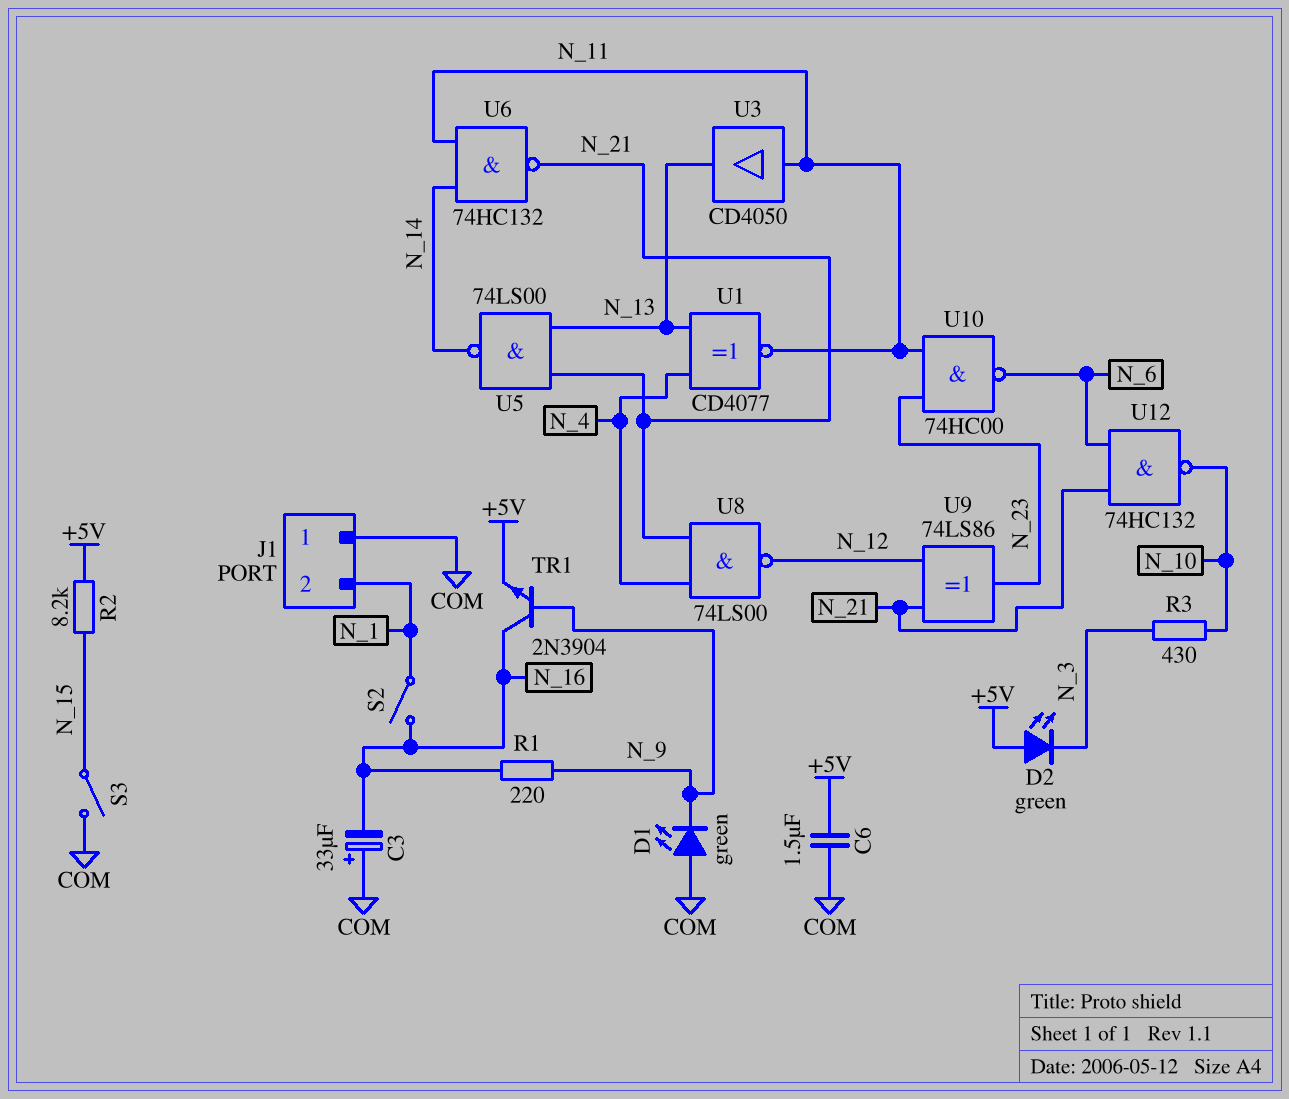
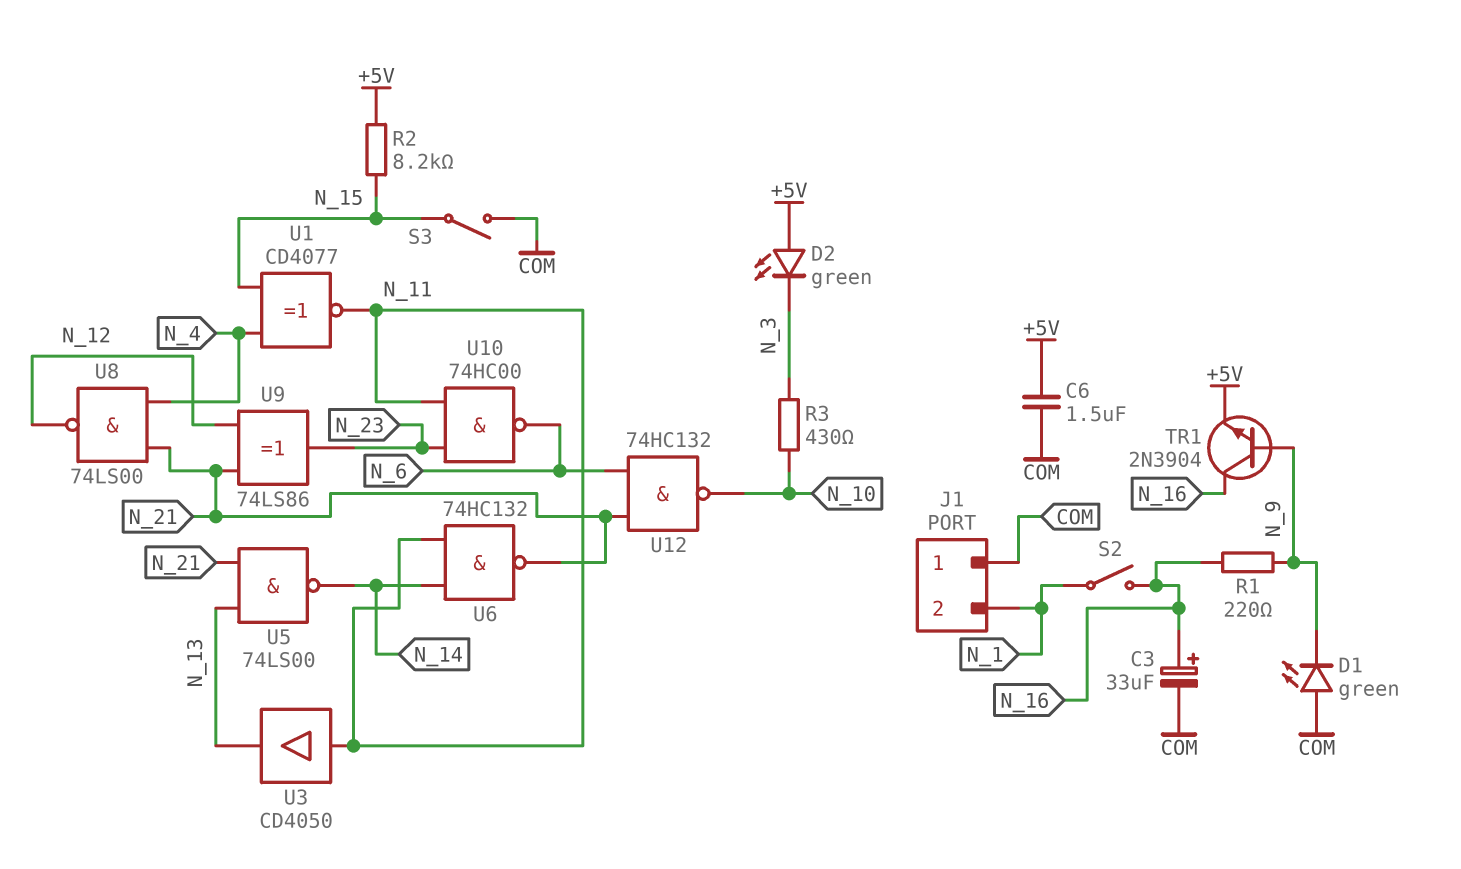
C3: 33uF (plus COM, minus N_16) -> 33uF (plus N_16, minus COM)
U1: XNOR CD4077 (in N_4, in N_13, out N_11) -> XNOR CD4077 (in N_4, in N_15, out N_11)

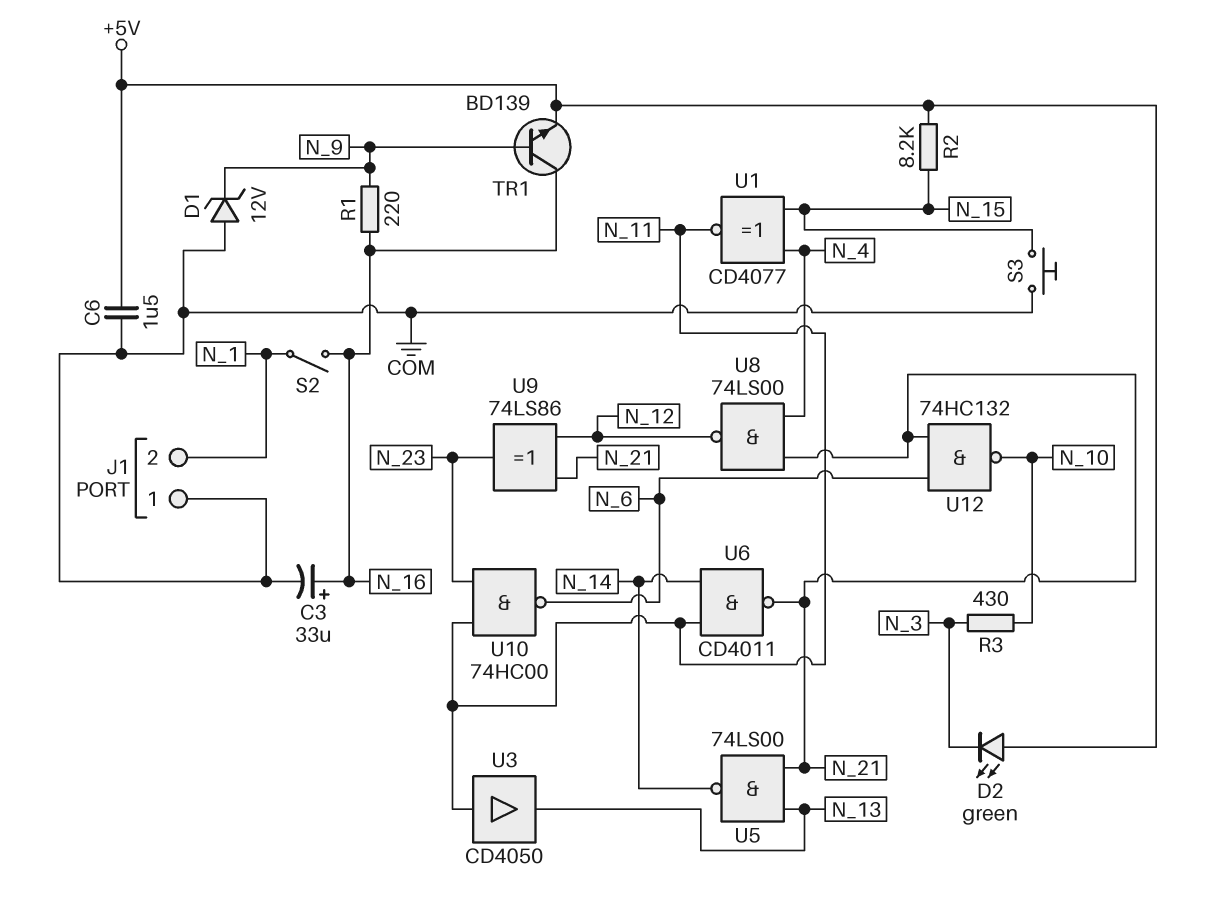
D1: LED green (A COM, K N_9) -> zener 12V (A COM, K N_9)
S3: switch (COM, N_15) -> button (COM, N_15)
TR1: NPN 2N3904 (B N_9, C N_16, E +5V) -> NPN BD139 (B N_9, C N_16, E +5V)
U6: NAND 74HC132 (in N_11, in N_14, out N_21) -> NAND CD4011 (in N_11, in N_14, out N_21)

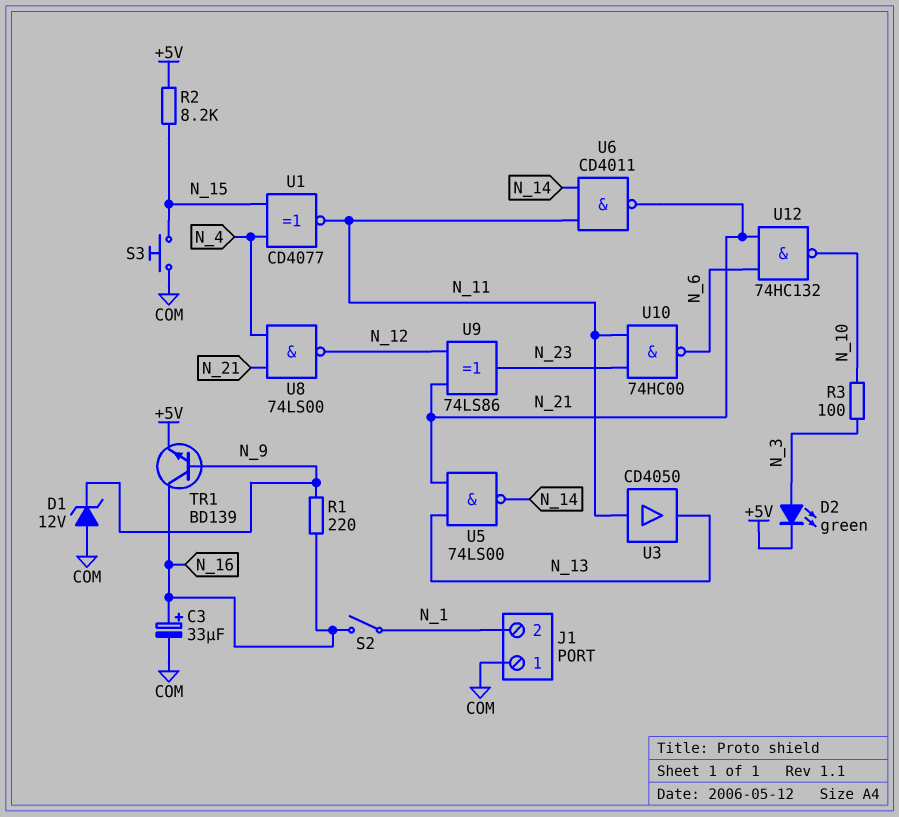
C6: 1.5uF (+5V, COM) -> none
D2: LED green (A +5V, K N_3) -> LED green (A N_3, K +5V)
R3: 430 (N_3, N_10) -> 100 (N_3, N_10)

